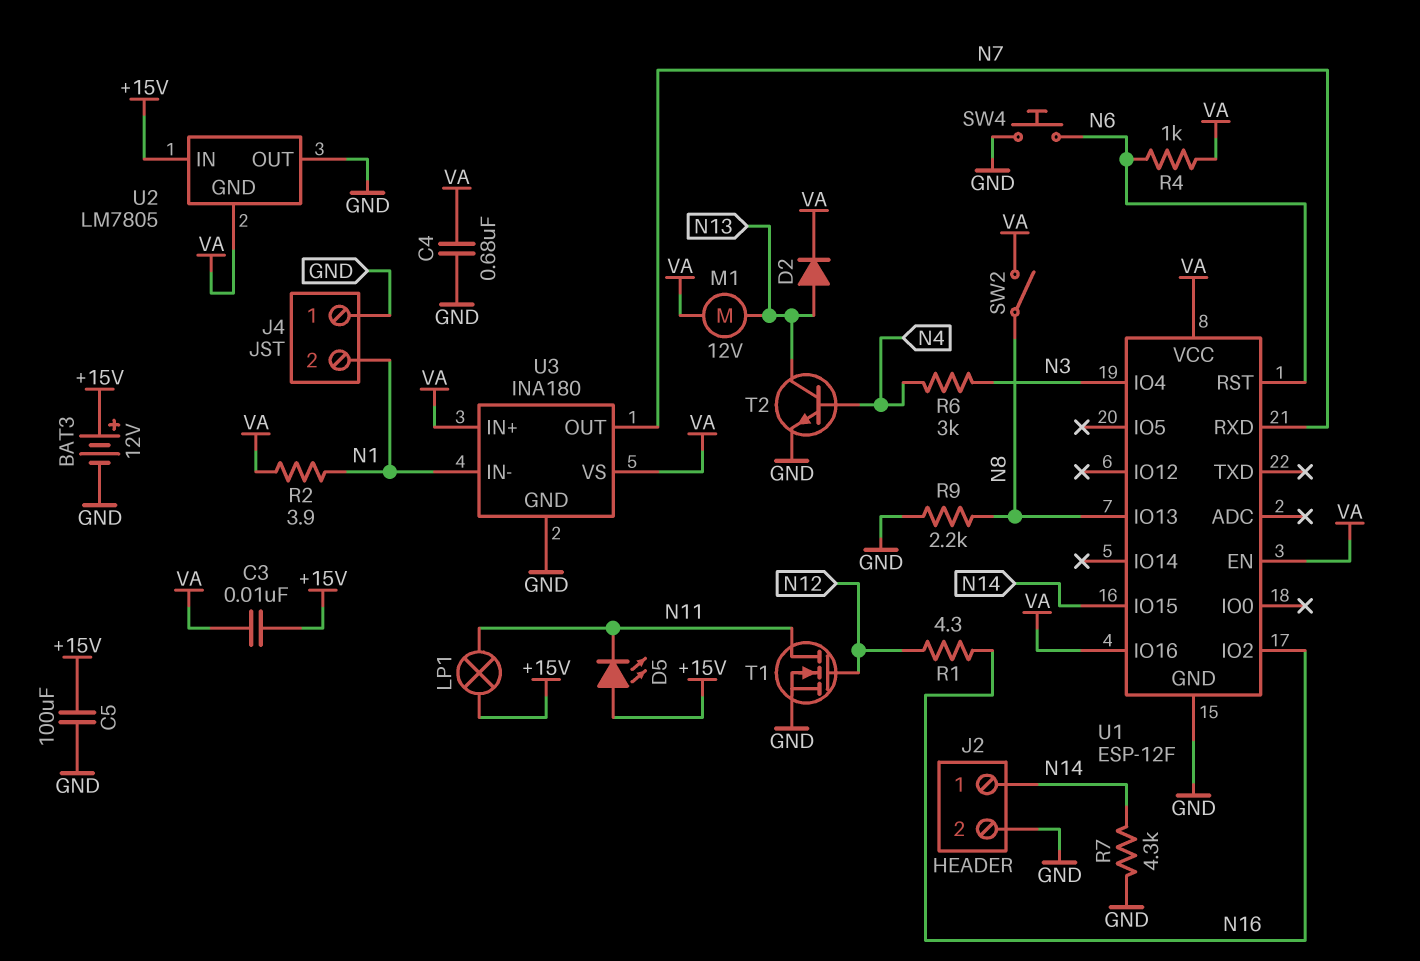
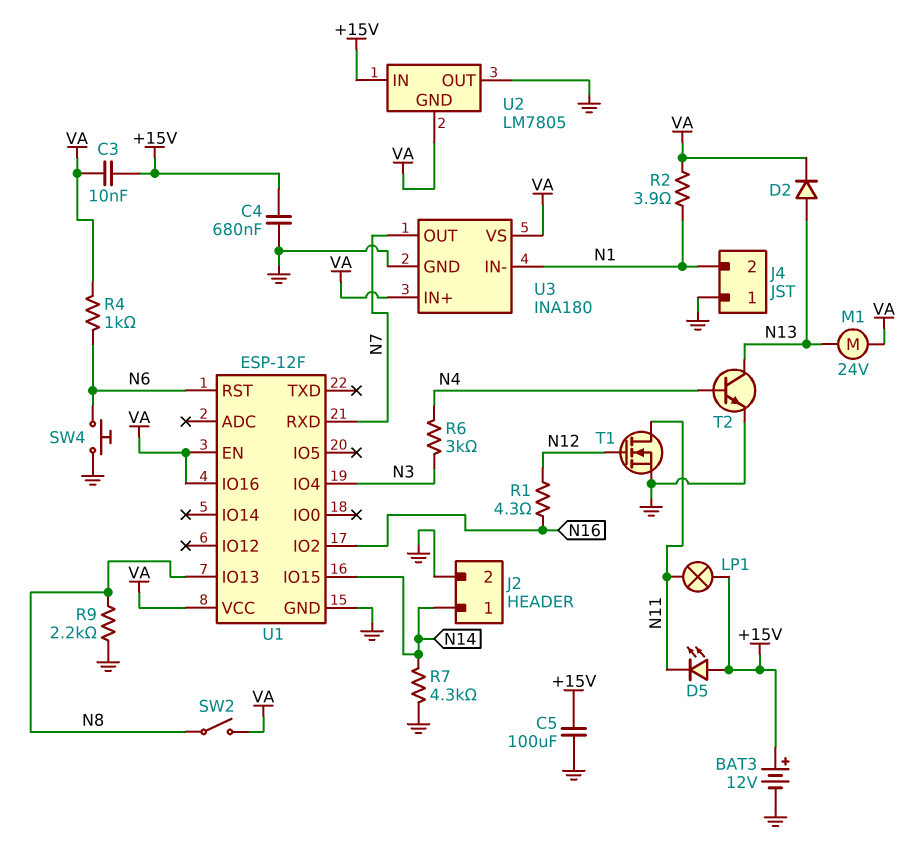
C4: 680nF (GND, VA) -> 680nF (+15V, GND)
M1: motor 12V (N13, VA) -> motor 24V (N13, VA)

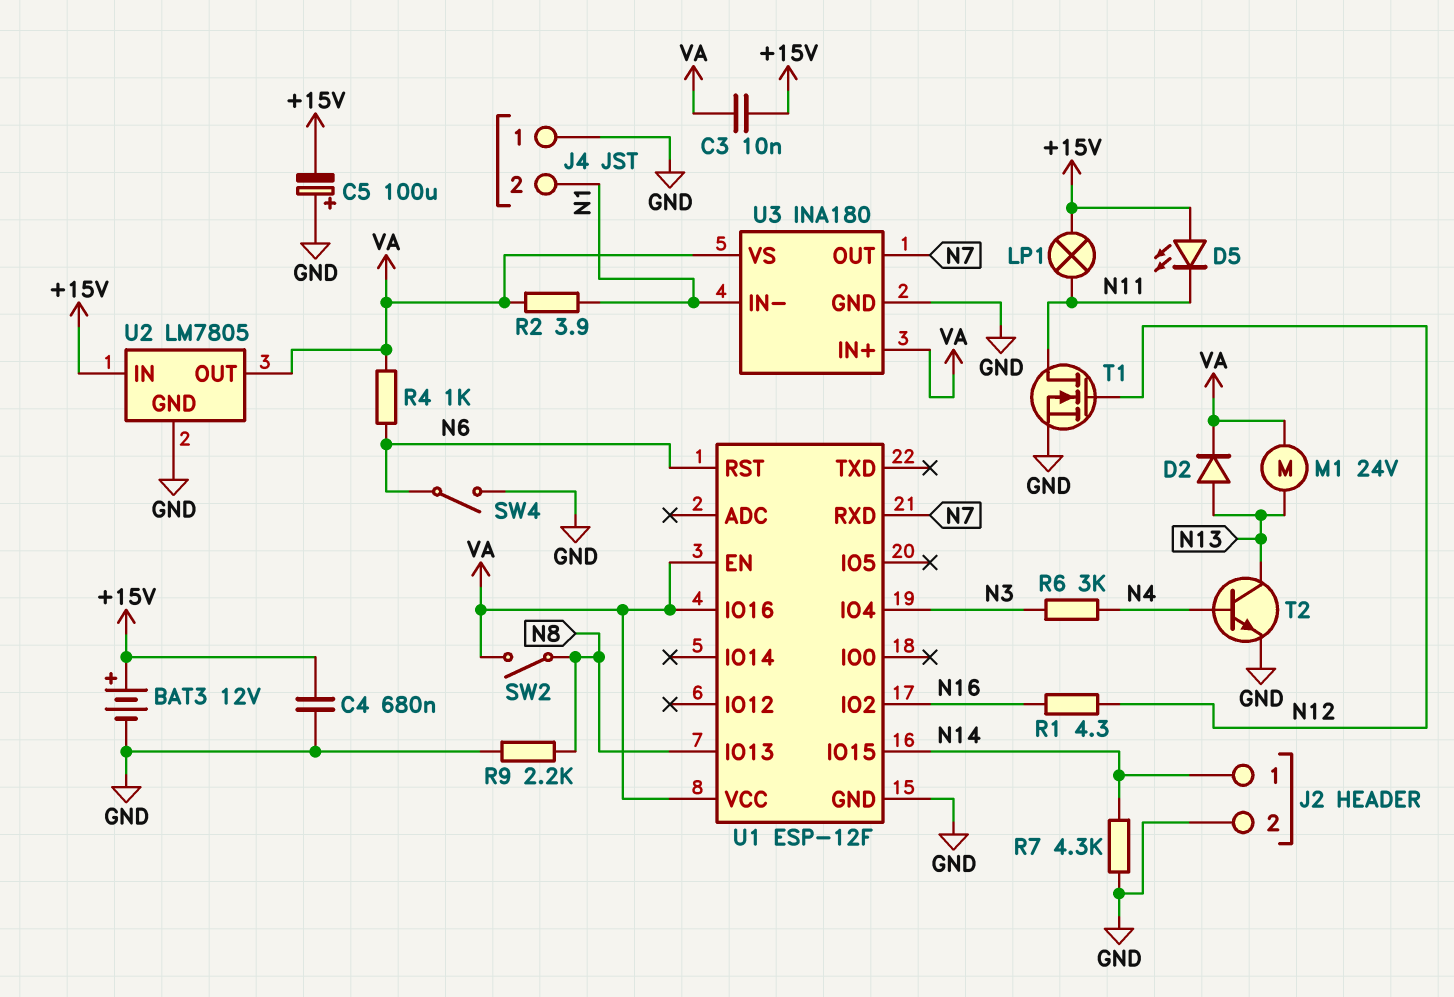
C5: 100uF (+15V, GND) -> 100uF (plus GND, minus +15V)
SW4: button (GND, N6) -> switch (GND, N6)
U2 pin GND: VA -> GND
U2 pin OUT: GND -> VA

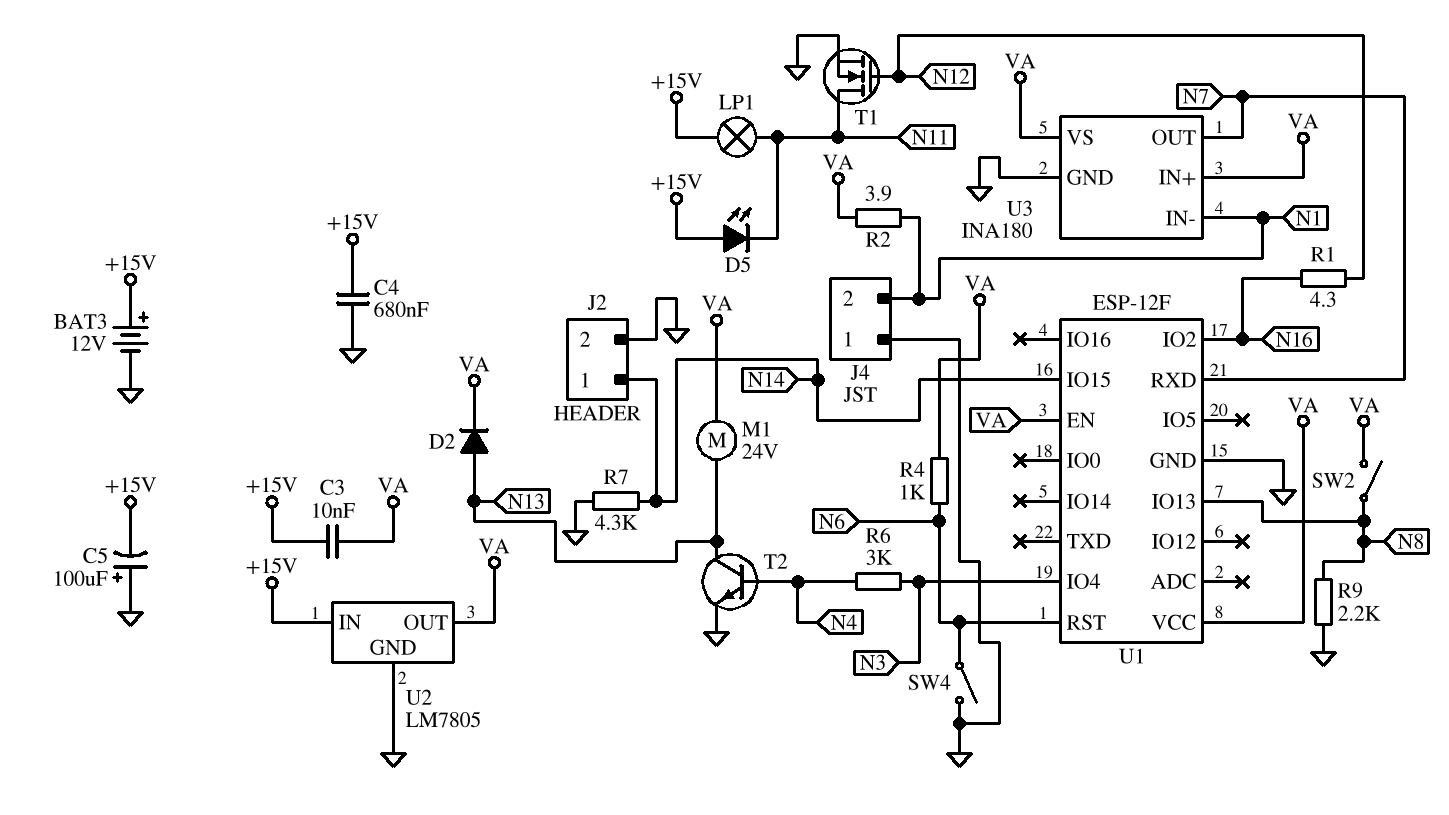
U1 pin IO16: VA -> none

